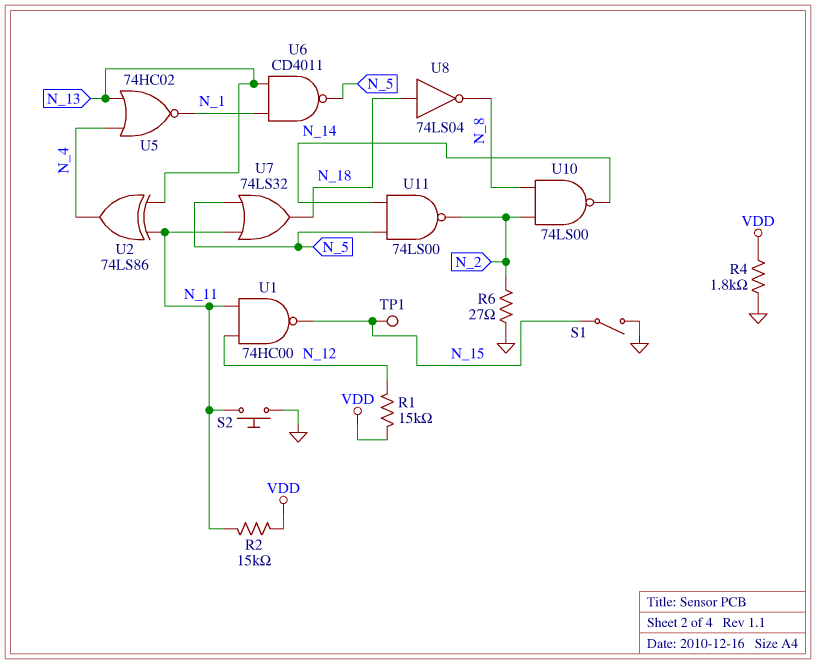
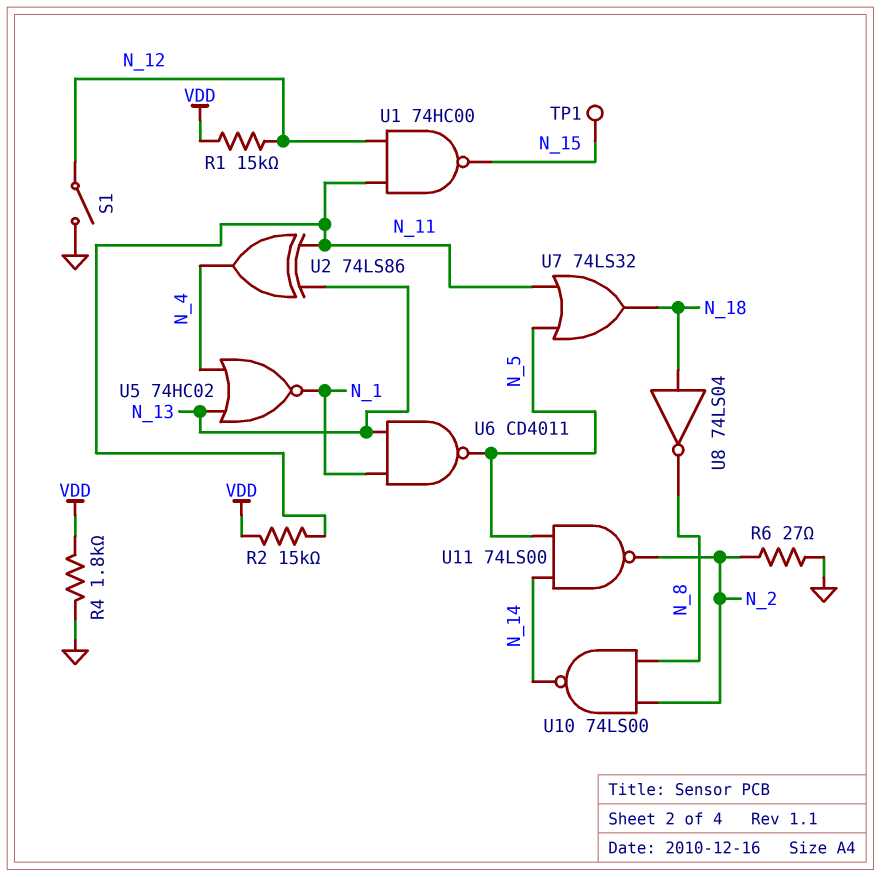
S1: switch (GND, N_15) -> switch (GND, N_12)
S2: button (GND, N_11) -> none

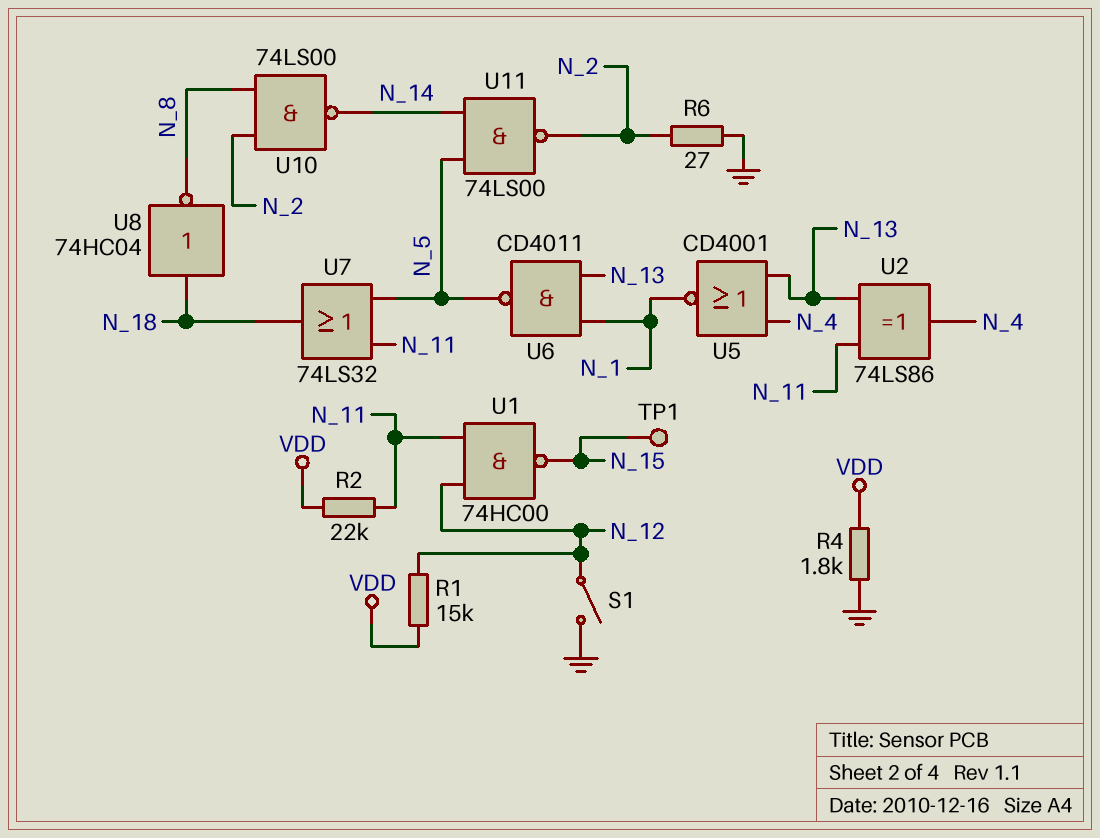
R2: 15k (N_11, VDD) -> 22k (N_11, VDD)
U5: NOR 74HC02 (in N_4, in N_13, out N_1) -> NOR CD4001 (in N_4, in N_13, out N_1)
U8: NOT 74LS04 (in N_18, out N_8) -> NOT 74HC04 (in N_18, out N_8)

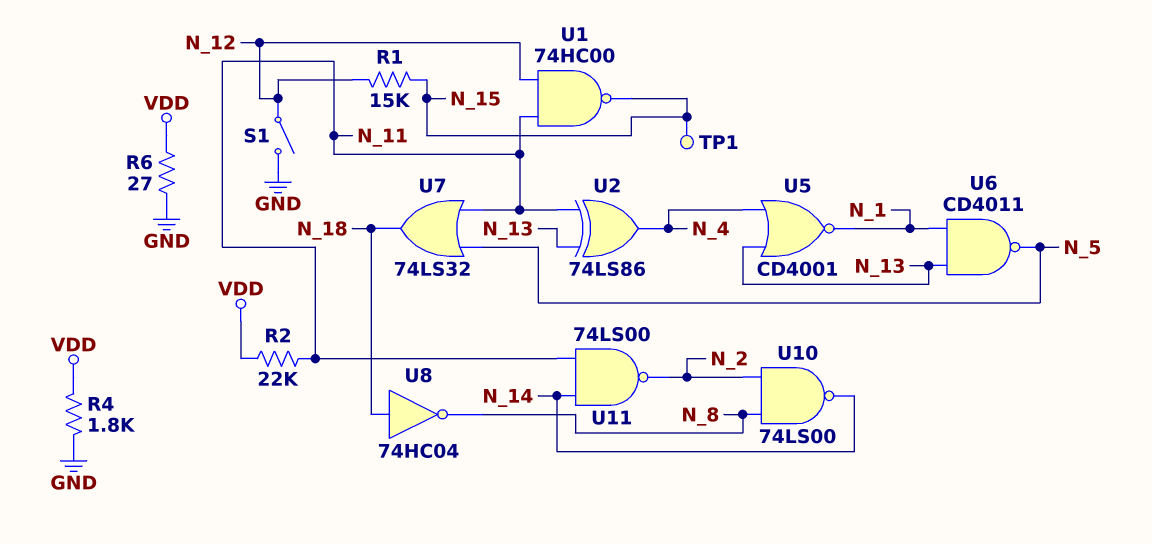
R1: 15k (N_12, VDD) -> 15k (N_12, N_15)
R6: 27 (GND, N_2) -> 27 (GND, VDD)
U11: NAND 74LS00 (in N_5, in N_14, out N_2) -> NAND 74LS00 (in N_11, in N_14, out N_2)

